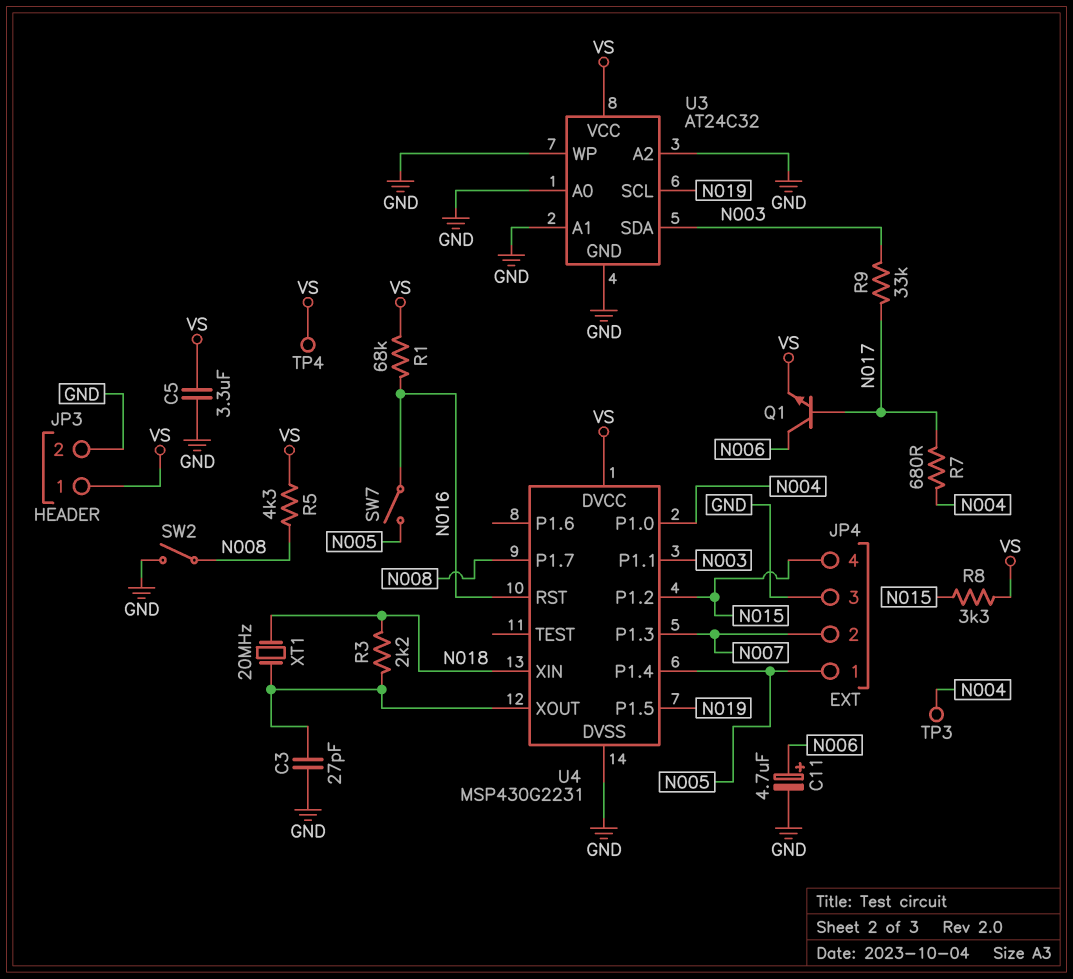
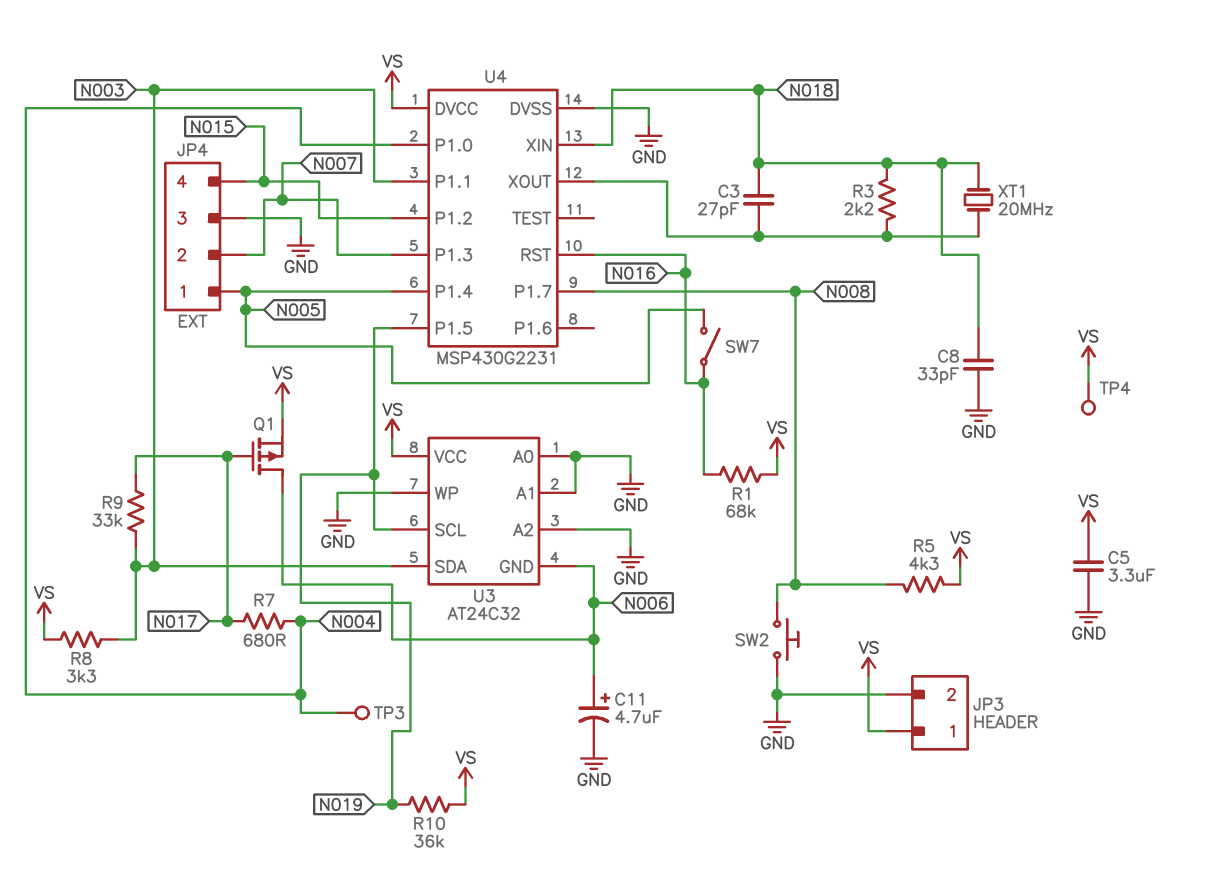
C3: 27pF (GND, U4/XOUT) -> 27pF (N018, U4/XOUT)
C8: none -> 33pF (GND, N018)
Q1: NPN (B N017, C N006, E VS) -> PMOS (G N017, D N006, S VS)
R8: 3.3k (N015, VS) -> 3.3k (N003, VS)
R10: none -> 36k (N019, VS)
SW2: switch (GND, N008) -> button (GND, N008)
U3 pin GND: GND -> N006

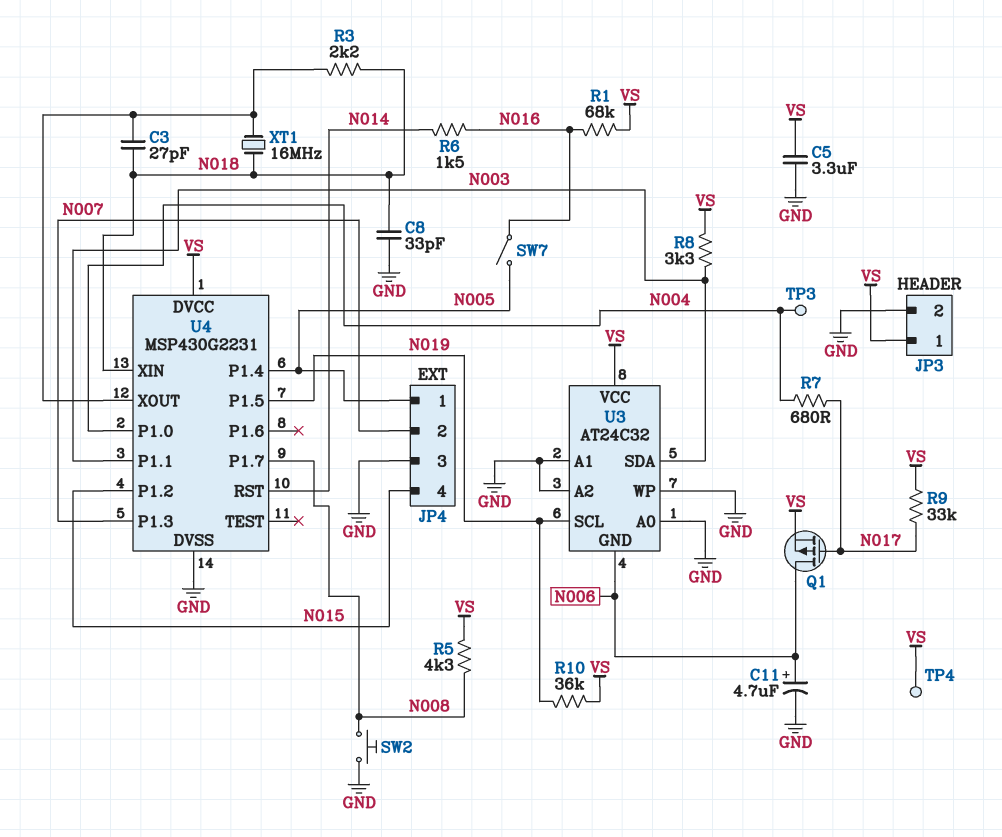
R6: none -> 1.5k (N014, N016)
R9: 33k (N003, N017) -> 33k (N017, VS)
U4 pin RST: N016 -> N014
XT1: 20MHz (N018, U4/XOUT) -> 16MHz (N018, U4/XOUT)

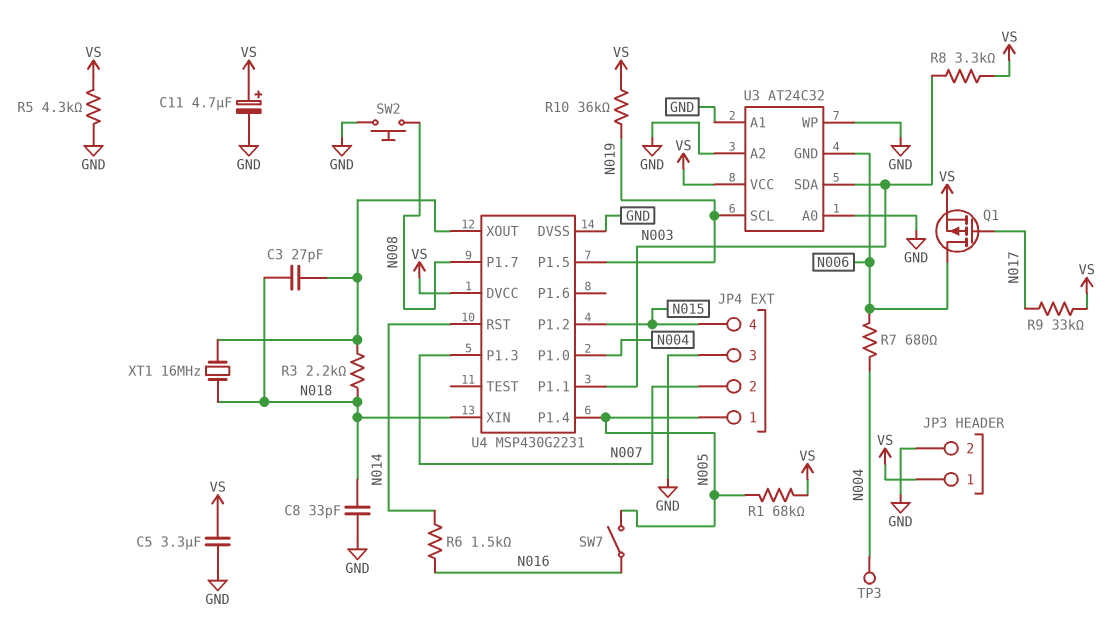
C11: 4.7uF (plus N006, minus GND) -> 4.7uF (plus VS, minus GND)
R1: 68k (N016, VS) -> 68k (N005, VS)
R5: 4.3k (N008, VS) -> 4.3k (GND, VS)
R7: 680 (N004, N017) -> 680 (N004, N006)
TP4: test point (VS) -> none

